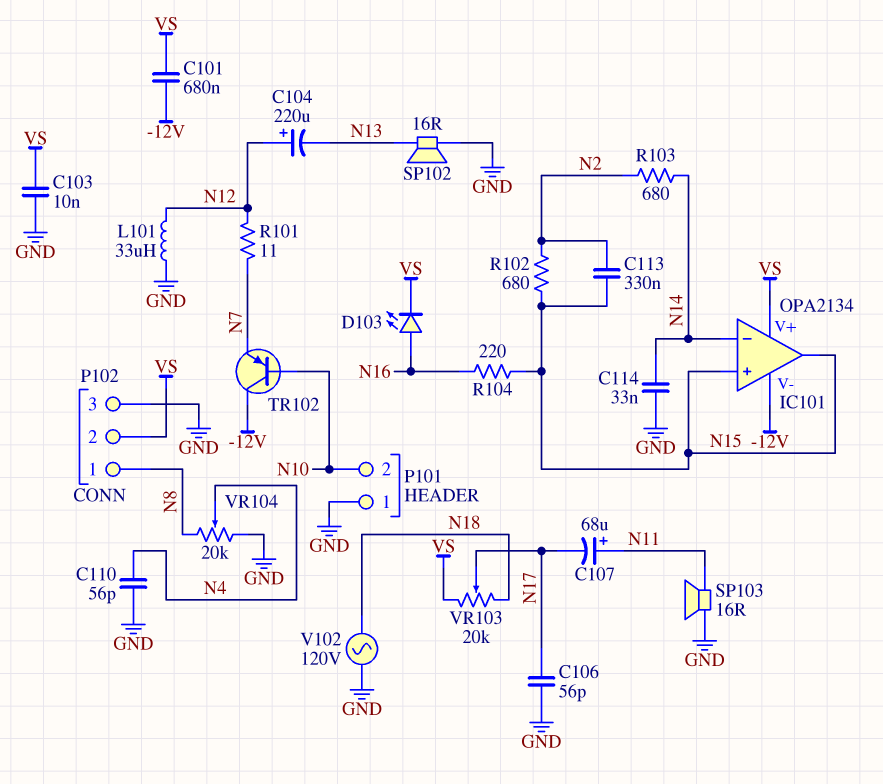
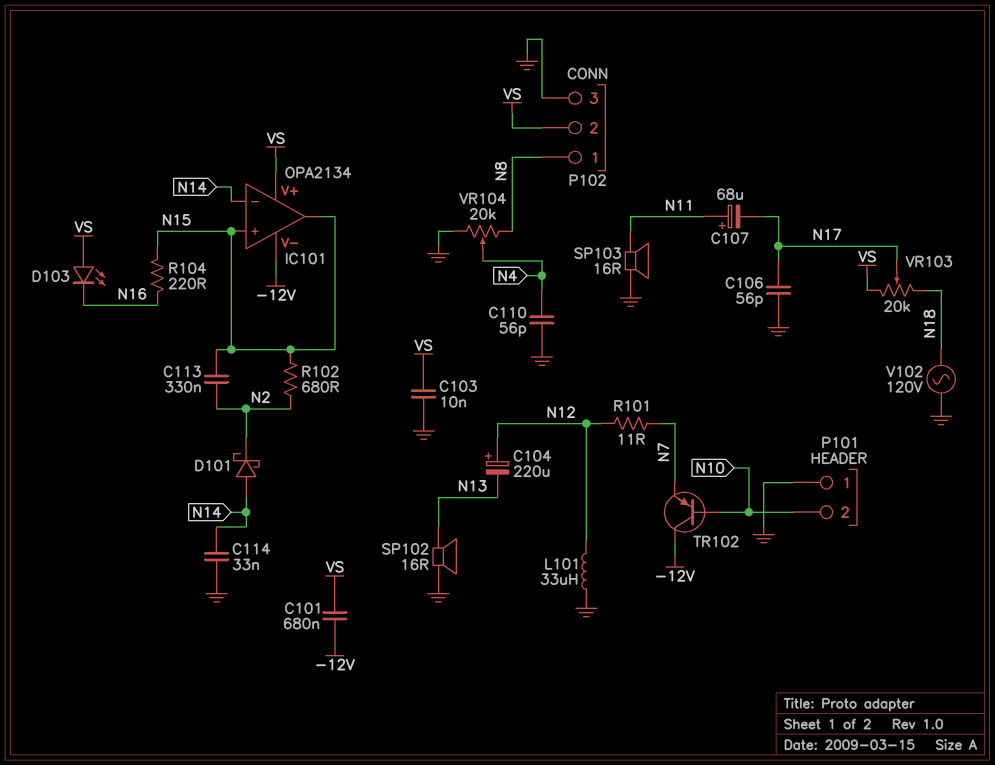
D101: none -> schottky (A N14, K N2)
D103: LED (A N16, K VS) -> LED (A VS, K N16)
R103: 680 (N2, N14) -> none

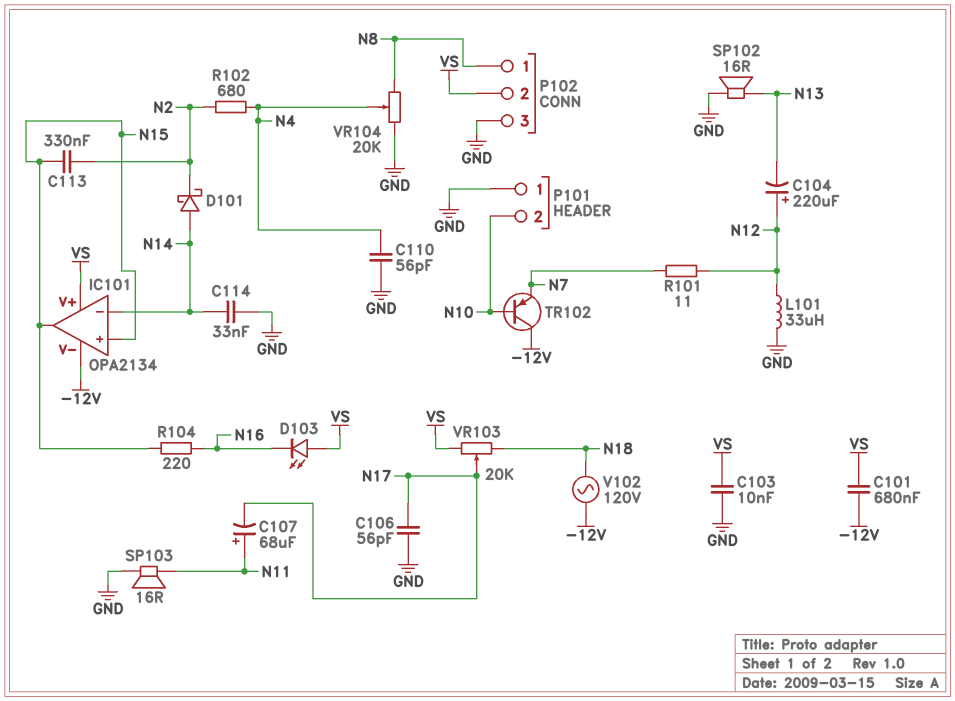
R102: 680 (N2, N15) -> 680 (N2, N4)
V102: AC 120V (GND, N18) -> AC 120V (-12V, N18)

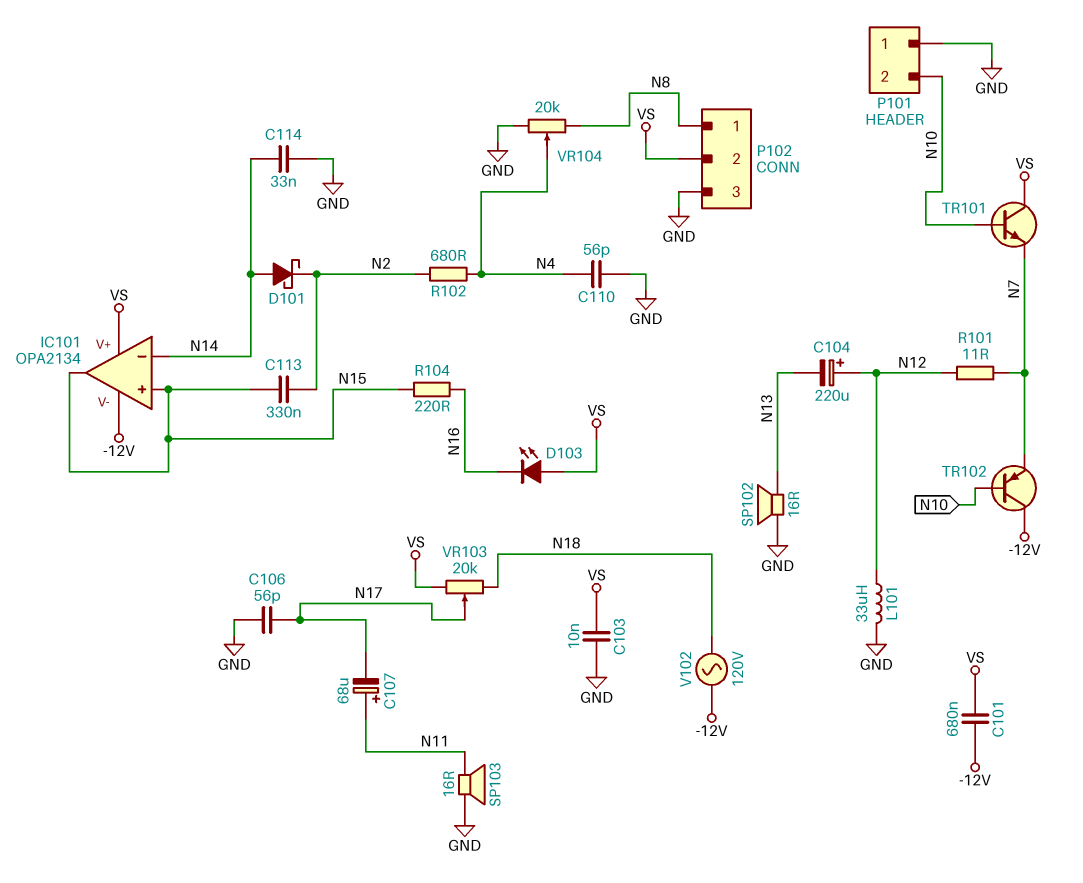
TR101: none -> NPN (B N10, C VS, E N7)

